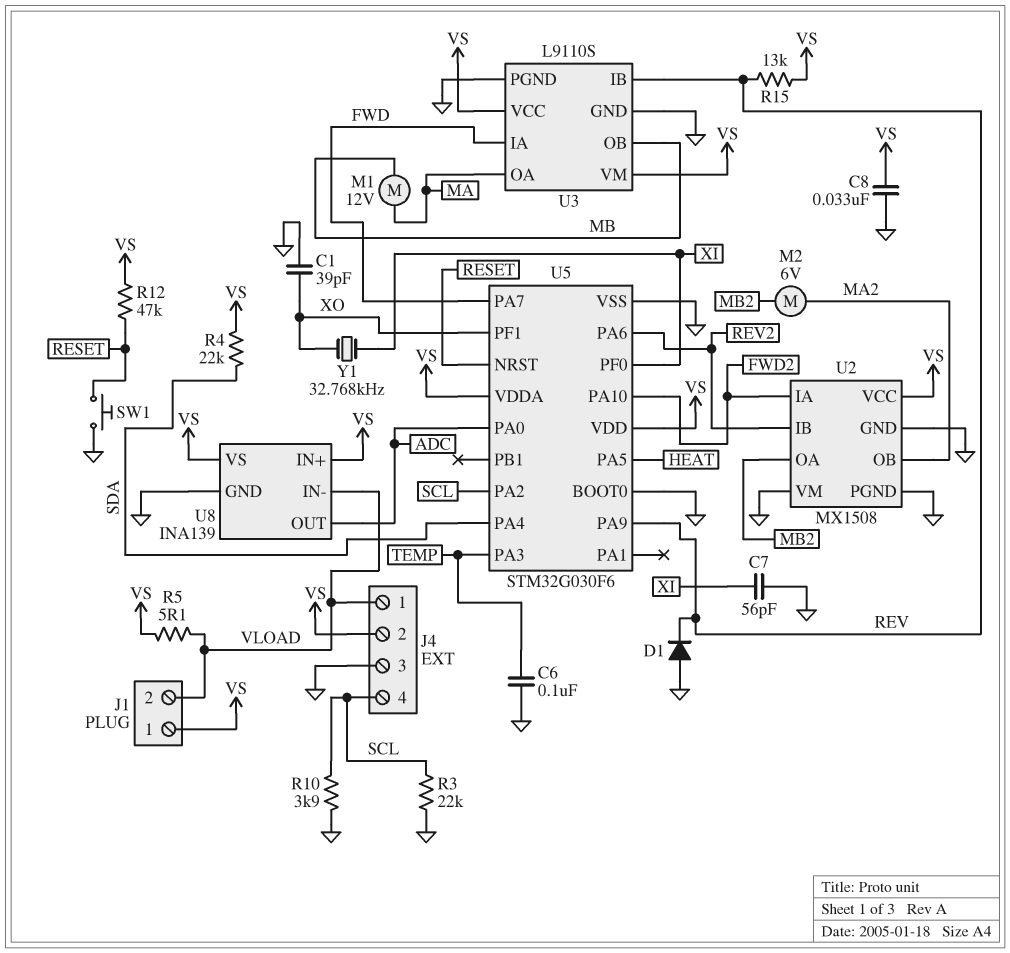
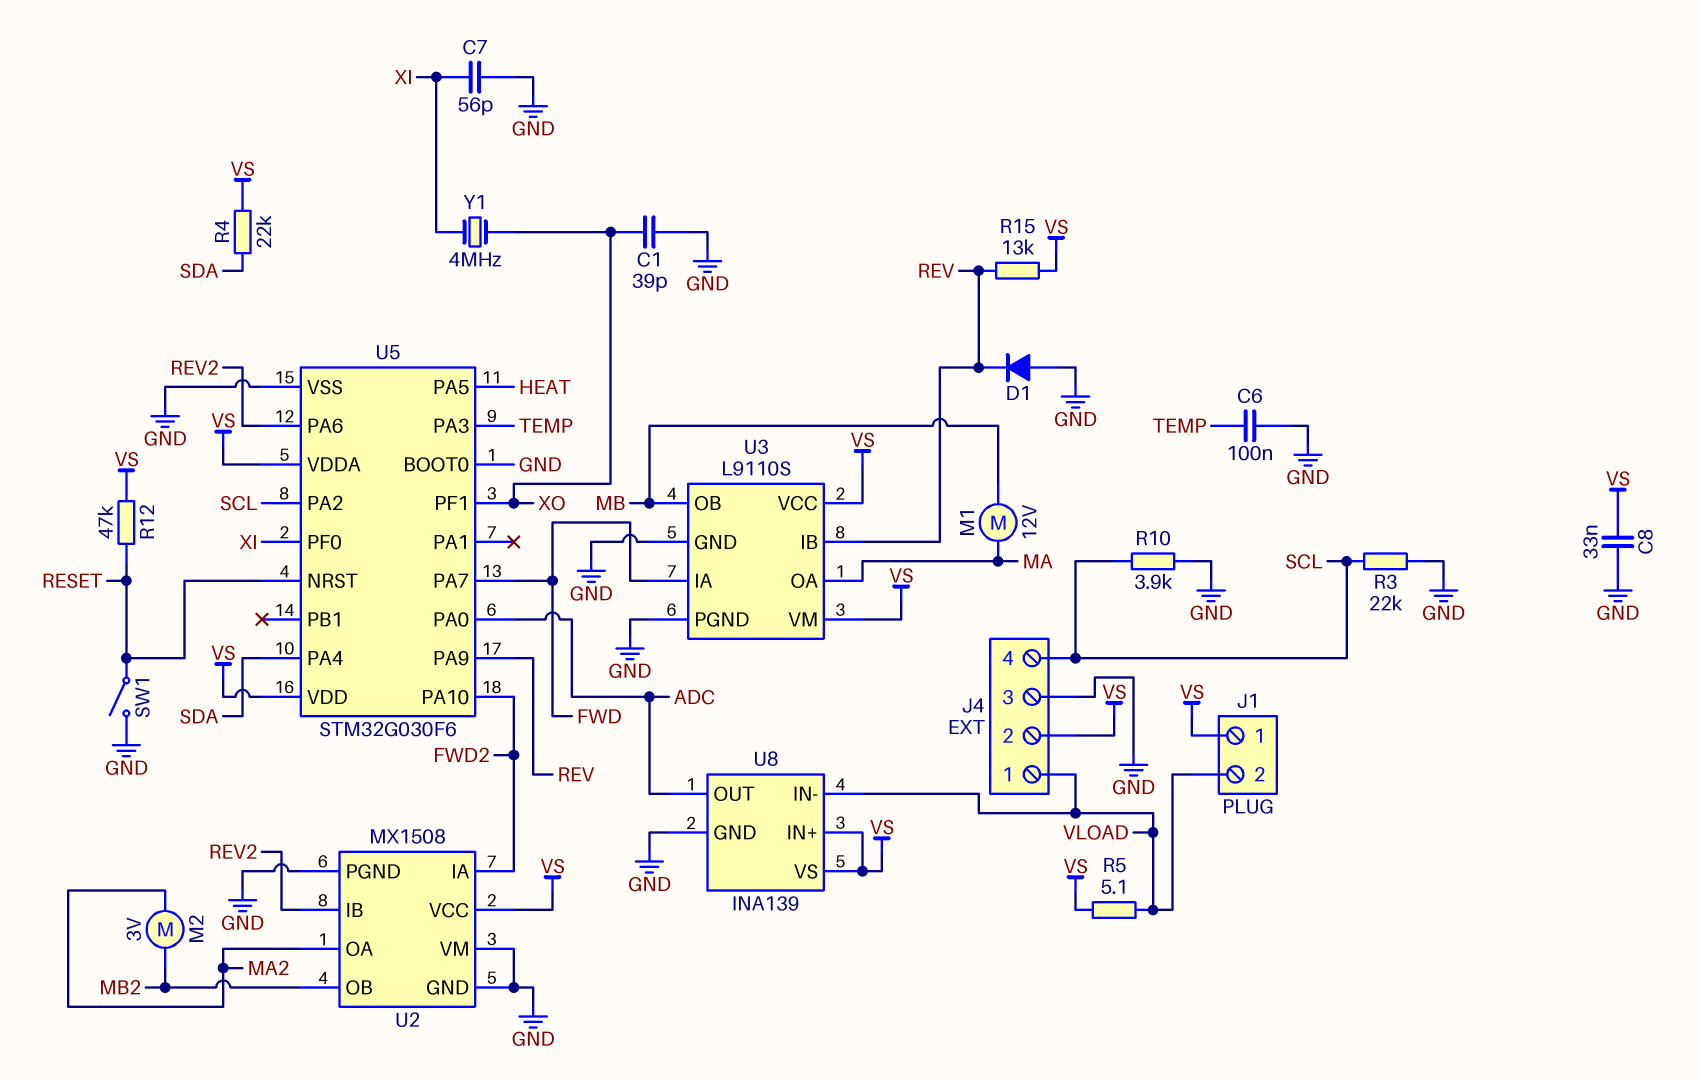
M2: motor 6V (MA2, MB2) -> motor 3V (MA2, MB2)
SW1: button (GND, RESET) -> switch (GND, RESET)
U2 pin OA: MB2 -> MA2
U2 pin OB: MA2 -> MB2
Y1: 32.768kHz (XI, XO) -> 4MHz (XI, XO)

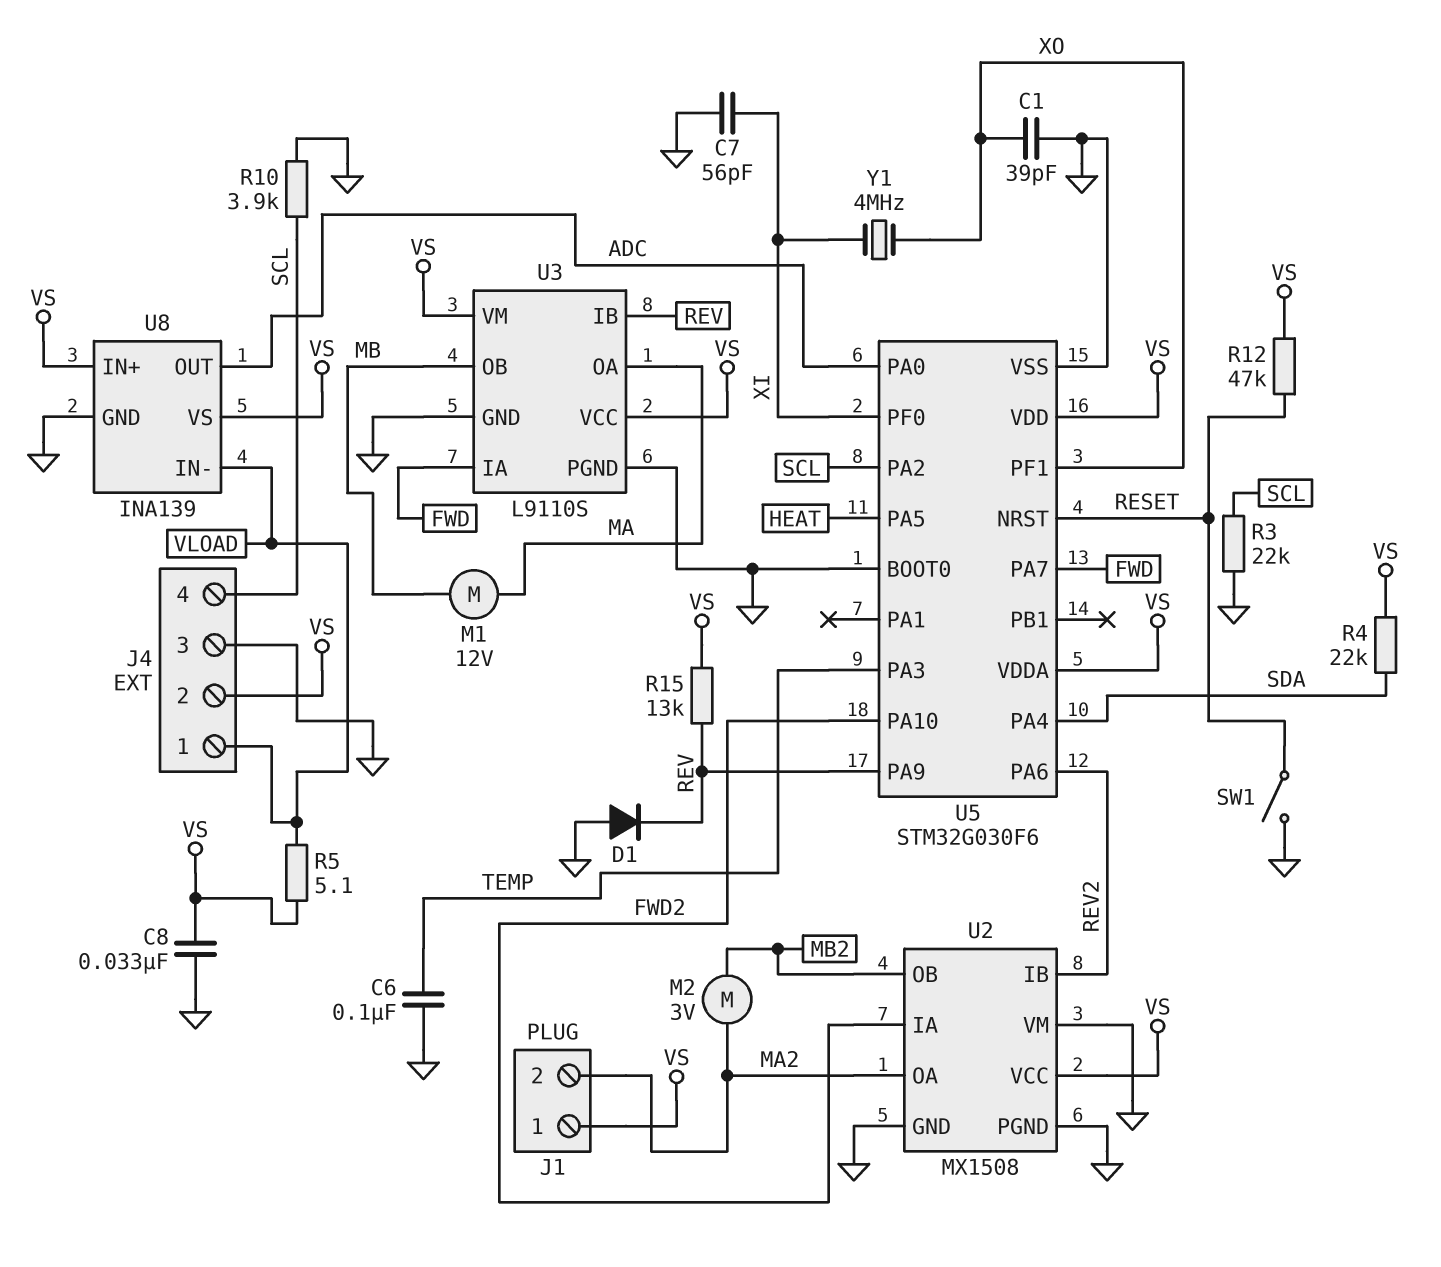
J1 pin 2: VLOAD -> MA2

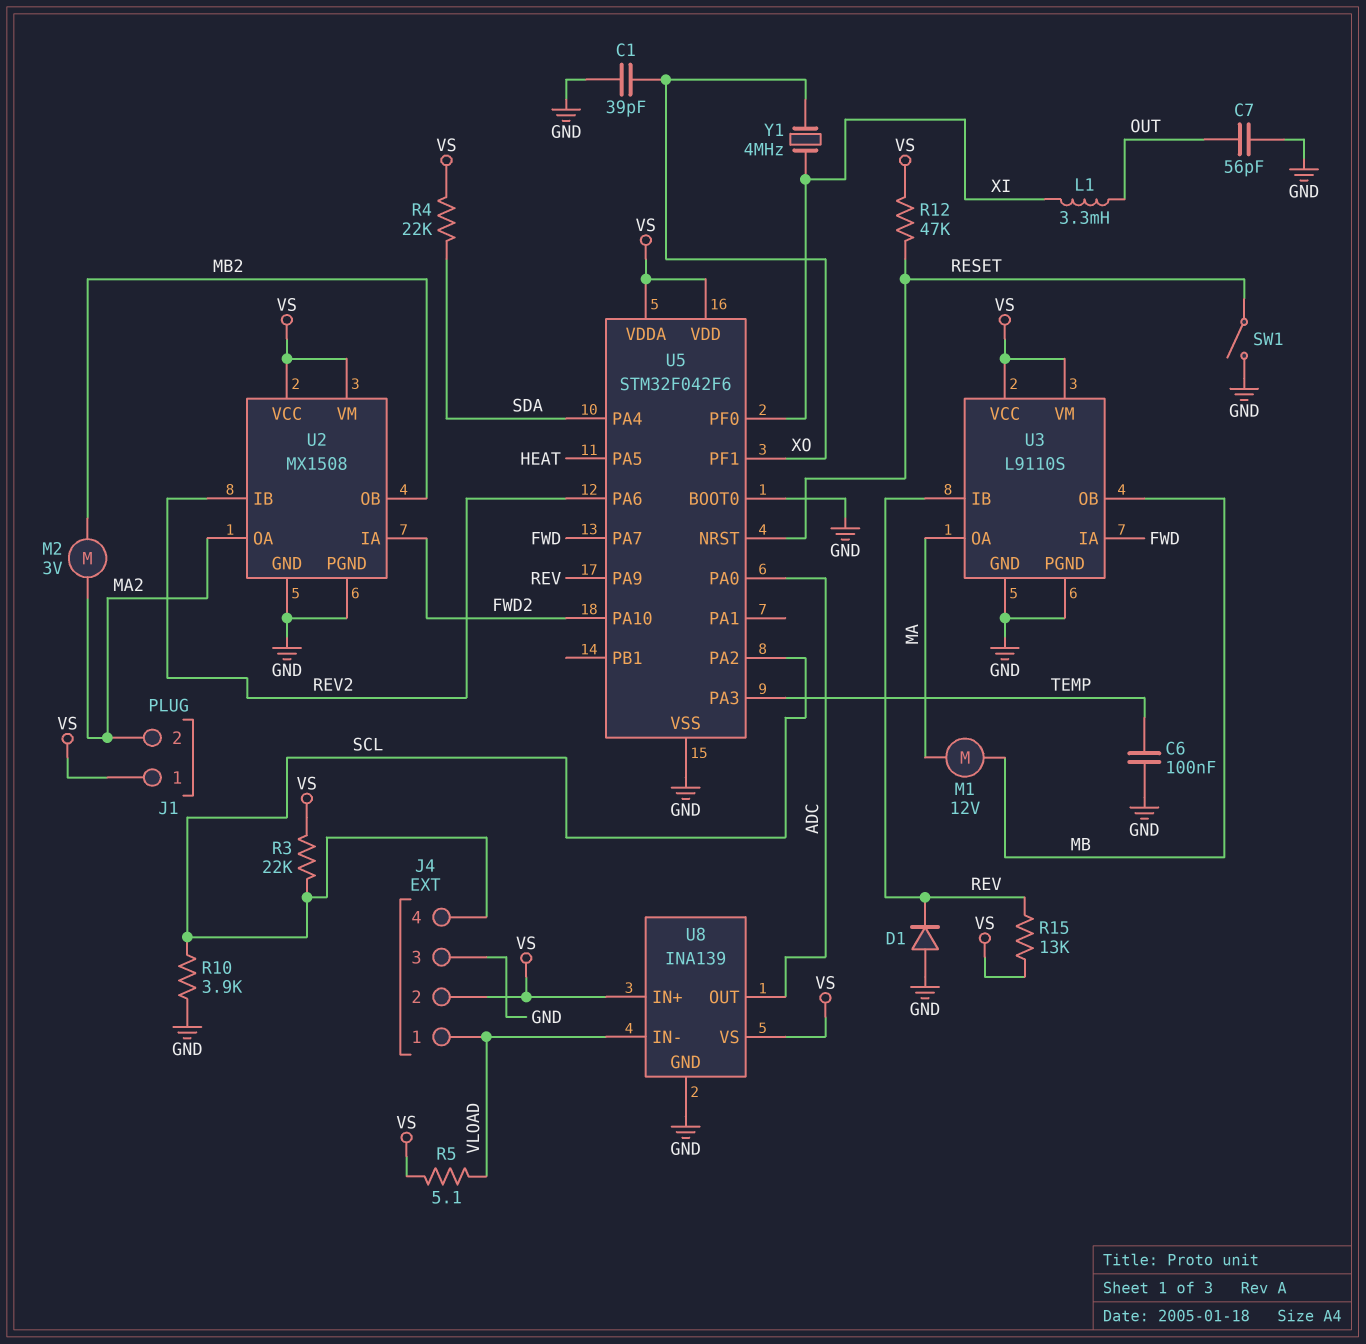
C7: 56pF (GND, XI) -> 56pF (GND, OUT)
C8: 33nF (GND, VS) -> none
L1: none -> 3.3mH (OUT, XI)
R3: 22k (GND, SCL) -> 22k (SCL, VS)
U2 pin VM: GND -> VS
U5: STM32G030F6 -> STM32F042F6

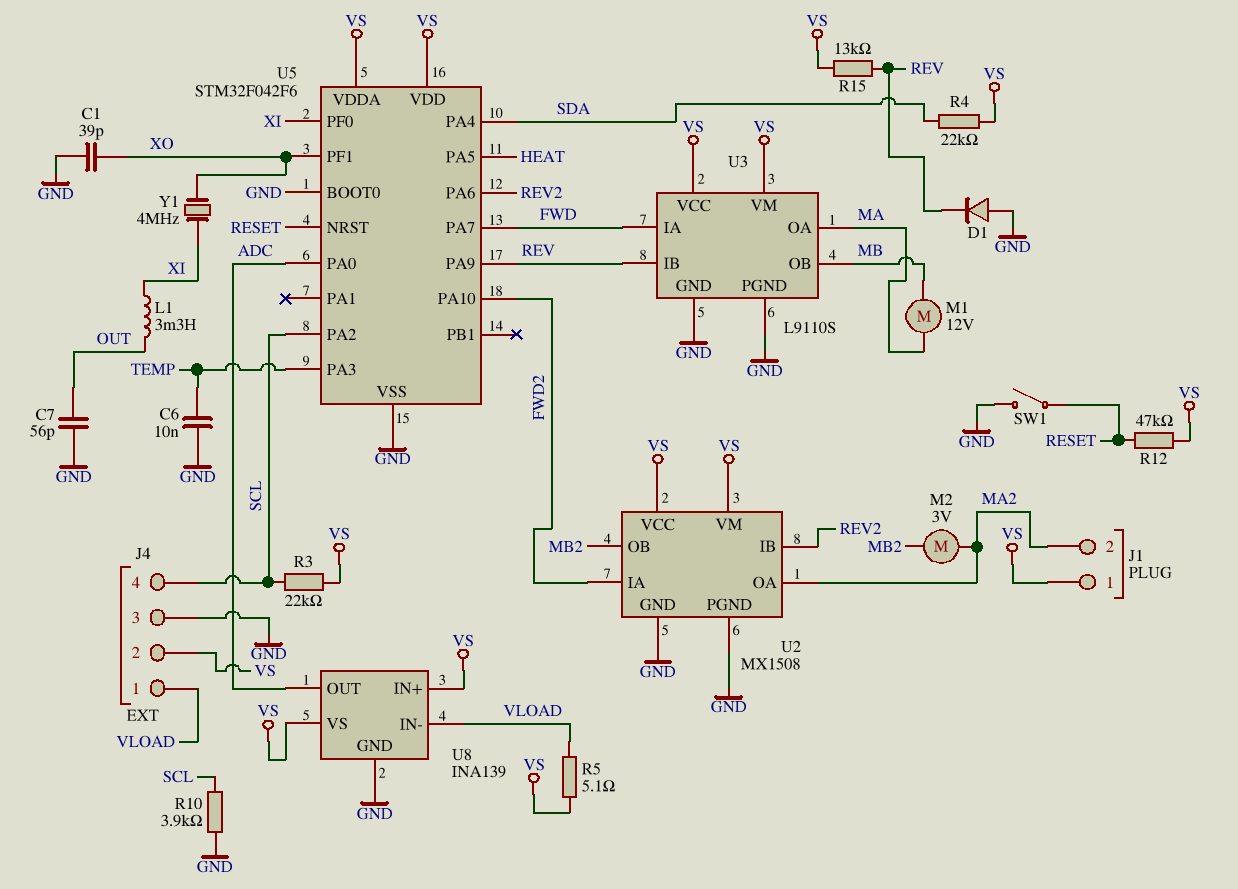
C6: 100nF (GND, TEMP) -> 10nF (GND, TEMP)

